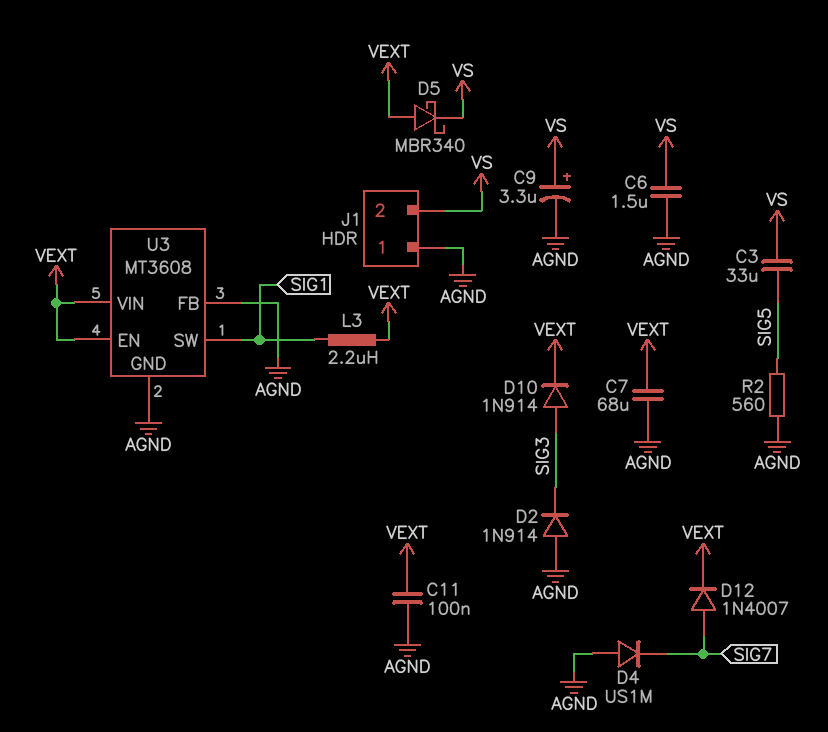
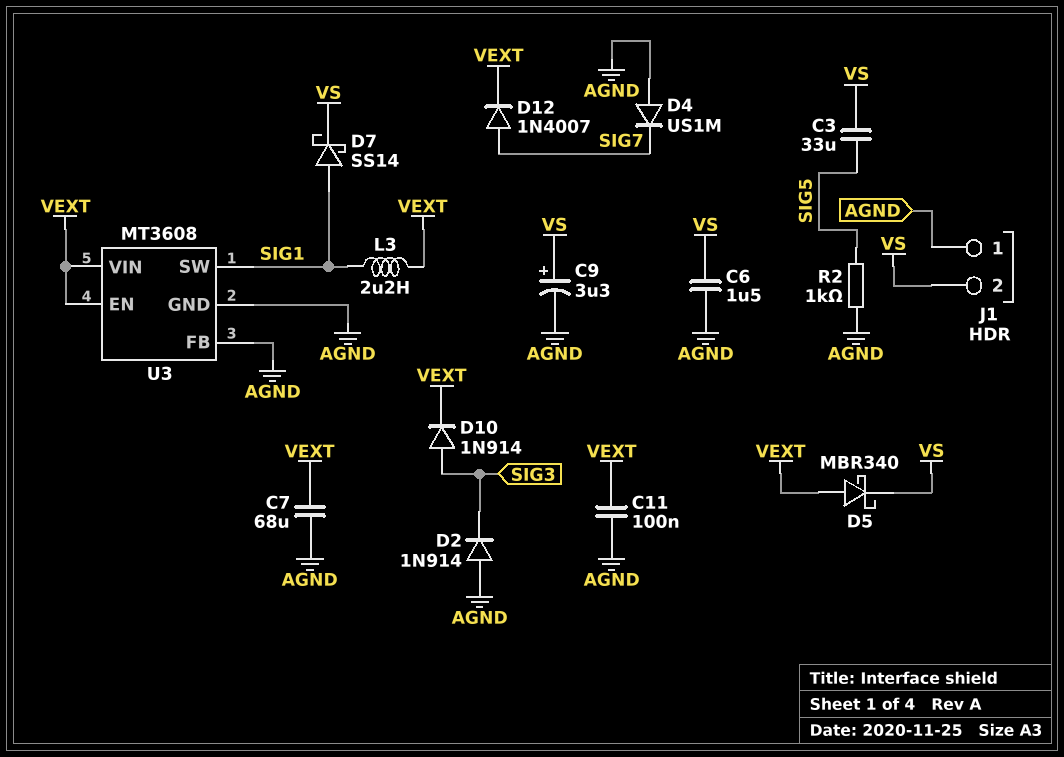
D7: none -> schottky SS14 (A SIG1, K VS)
R2: 560 (AGND, SIG5) -> 1k (AGND, SIG5)

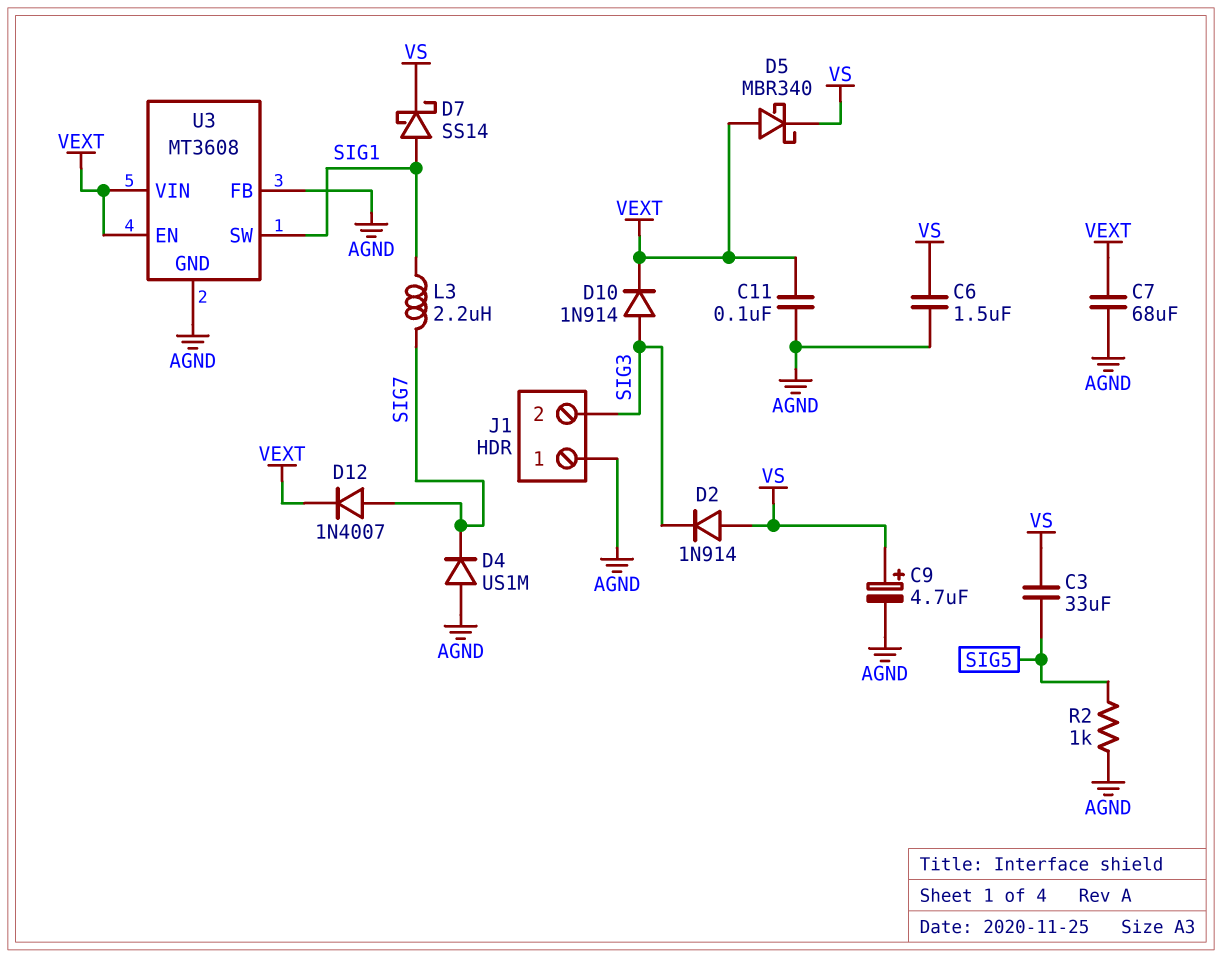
C9: 3.3uF (plus VS, minus AGND) -> 4.7uF (plus VS, minus AGND)
D2: diode 1N914 (A AGND, K SIG3) -> diode 1N914 (A VS, K SIG3)
J1 pin 2: VS -> SIG3
L3: 2.2uH (SIG1, VEXT) -> 2.2uH (SIG1, SIG7)

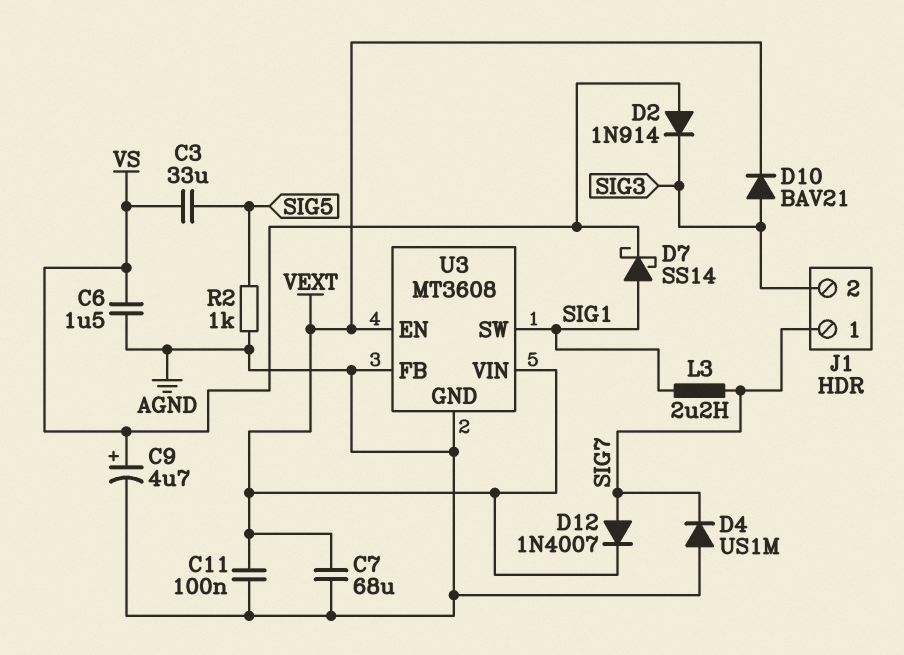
D5: schottky MBR340 (A VEXT, K VS) -> none
D10: diode 1N914 (A SIG3, K VEXT) -> diode BAV21 (A SIG3, K VEXT)
J1 pin 1: AGND -> SIG7

